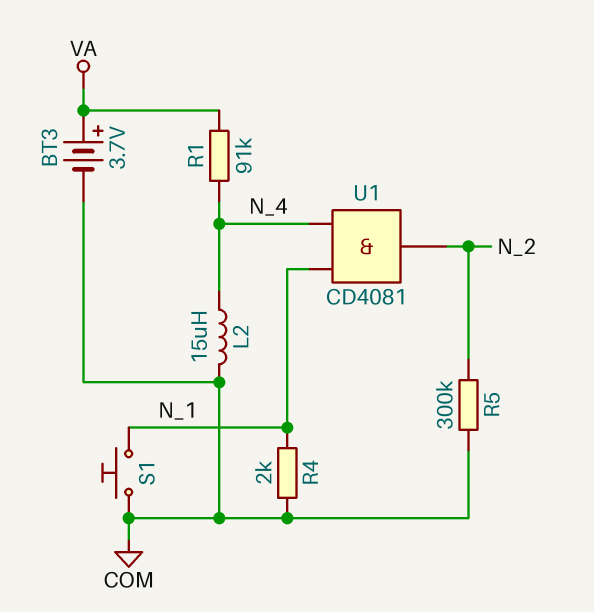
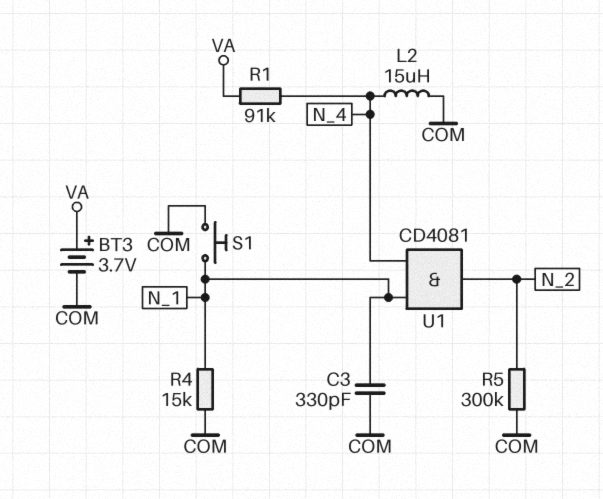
C3: none -> 330pF (COM, N_1)
R4: 2k (COM, N_1) -> 15k (COM, N_1)

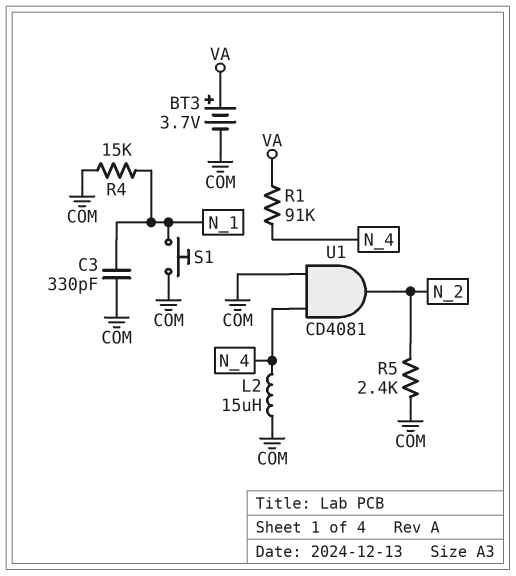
R5: 300k (COM, N_2) -> 2.4k (COM, N_2)
U1: AND CD4081 (in N_1, in N_4, out N_2) -> AND CD4081 (in COM, in N_4, out N_2)

